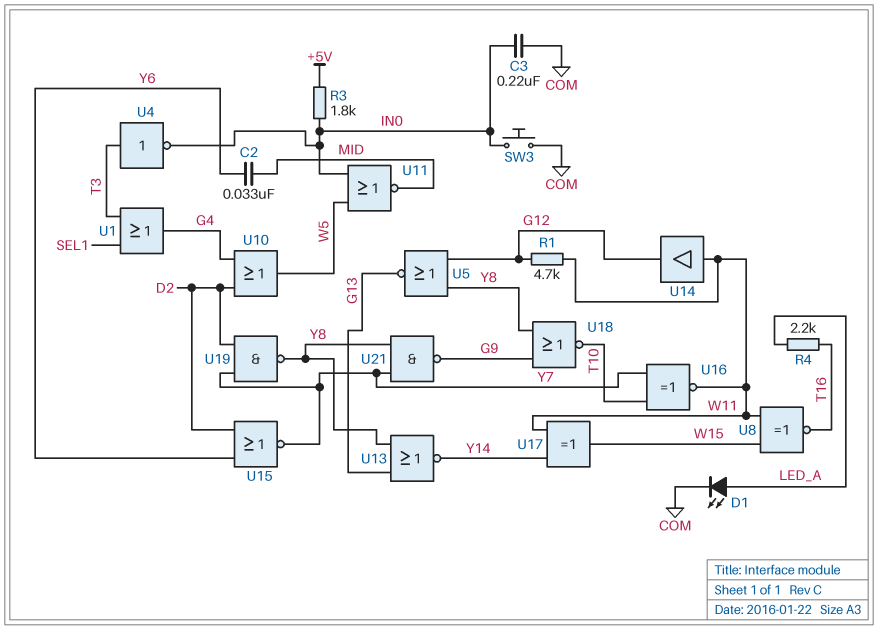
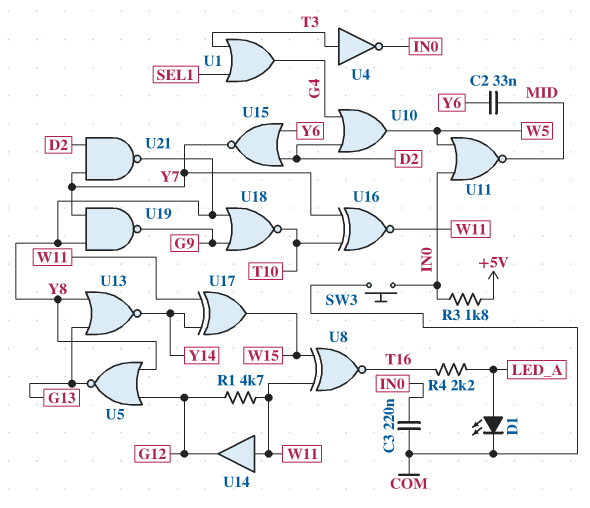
U19: NAND (in D2, in Y7, out Y8) -> NAND (in Y7, in Y8, out G9)
U21: NAND (in Y7, in Y8, out G9) -> NAND (in D2, in Y7, out Y8)

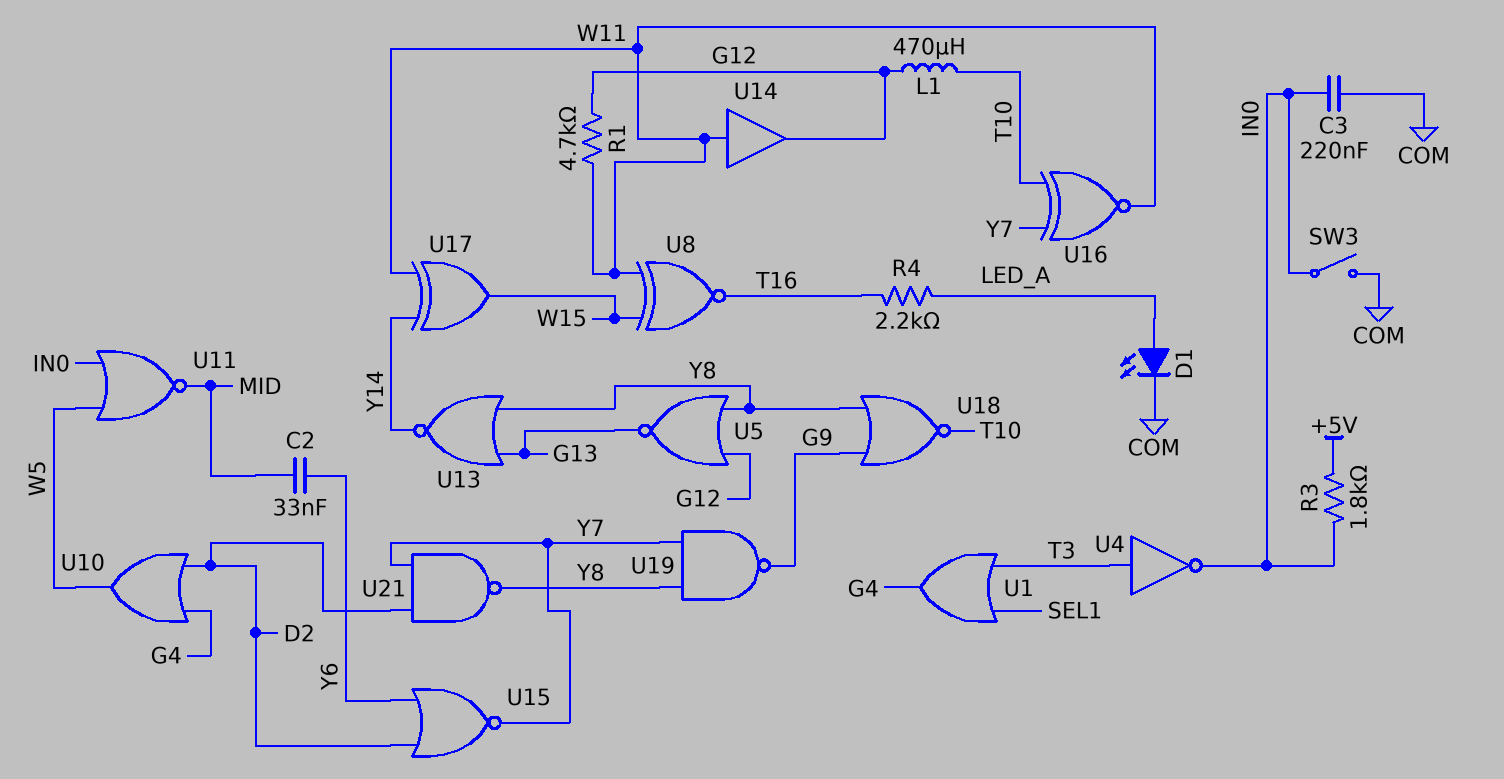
L1: none -> 470uH (G12, T10)
SW3: button (COM, IN0) -> switch (COM, IN0)

